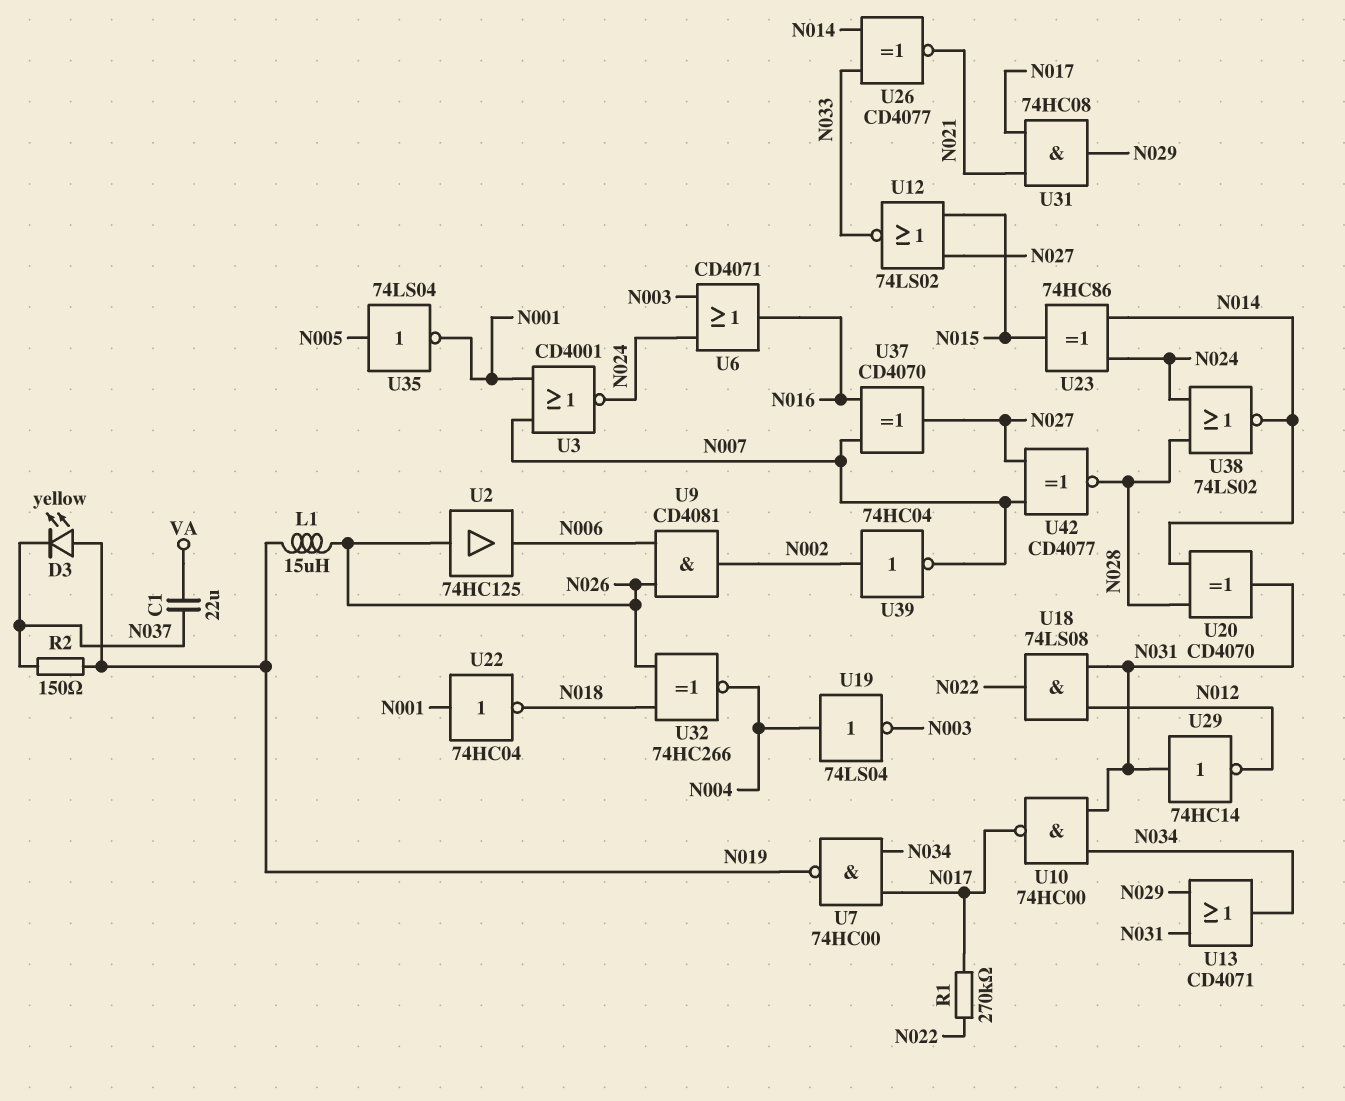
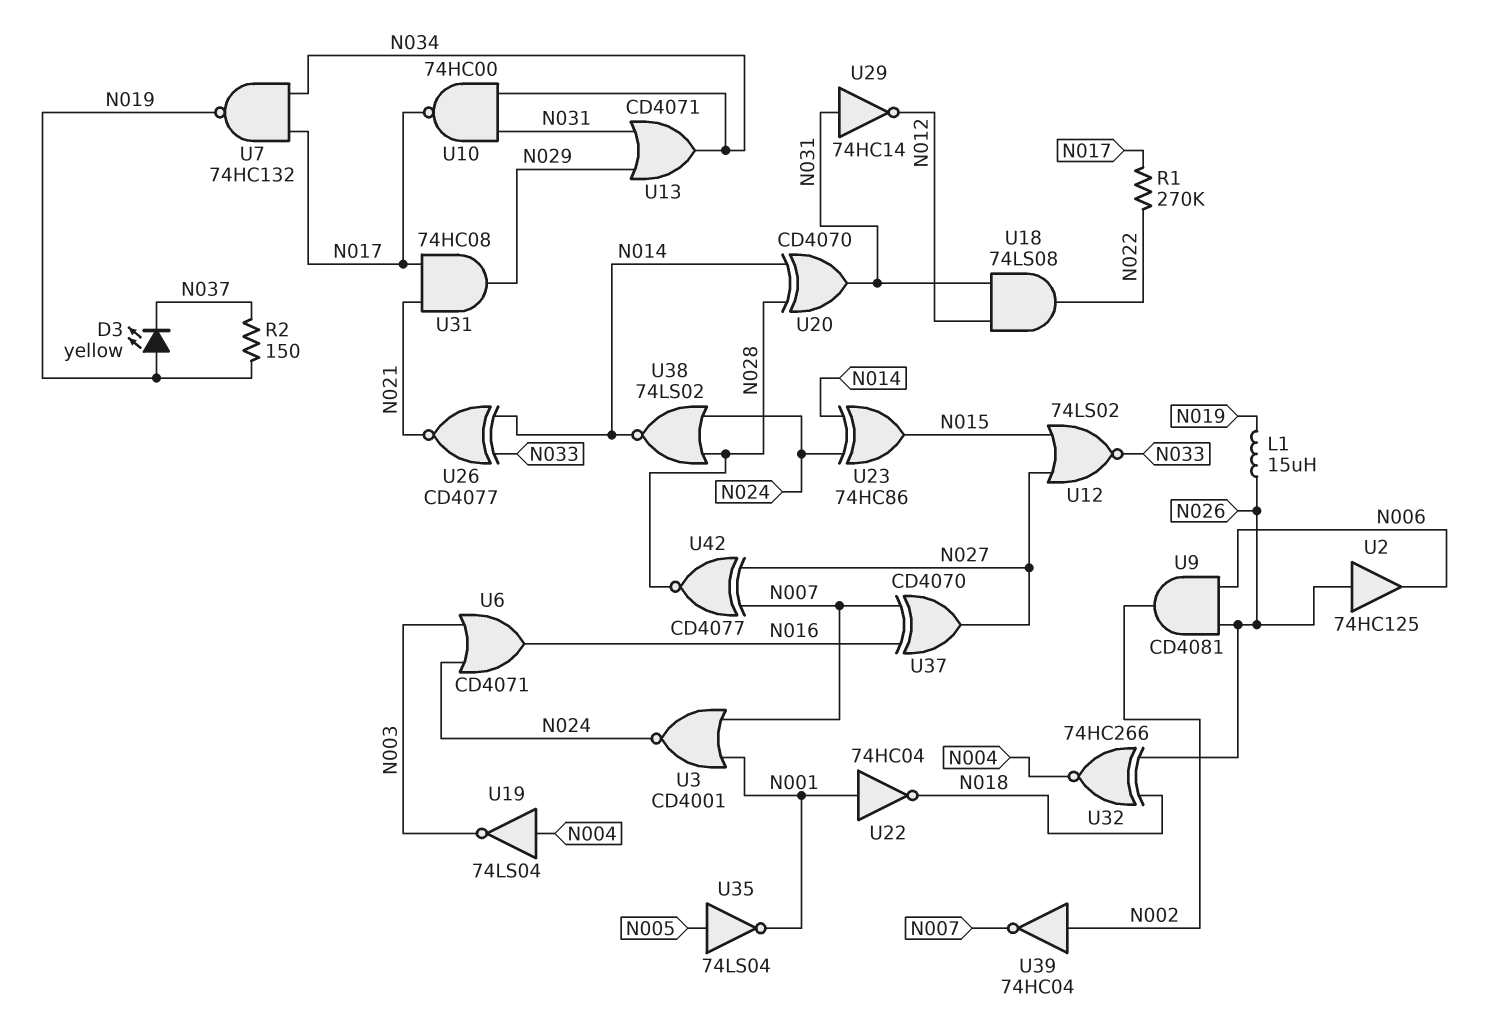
C1: 22uF (N037, VA) -> none
U7: NAND 74HC00 (in N017, in N034, out N019) -> NAND 74HC132 (in N017, in N034, out N019)

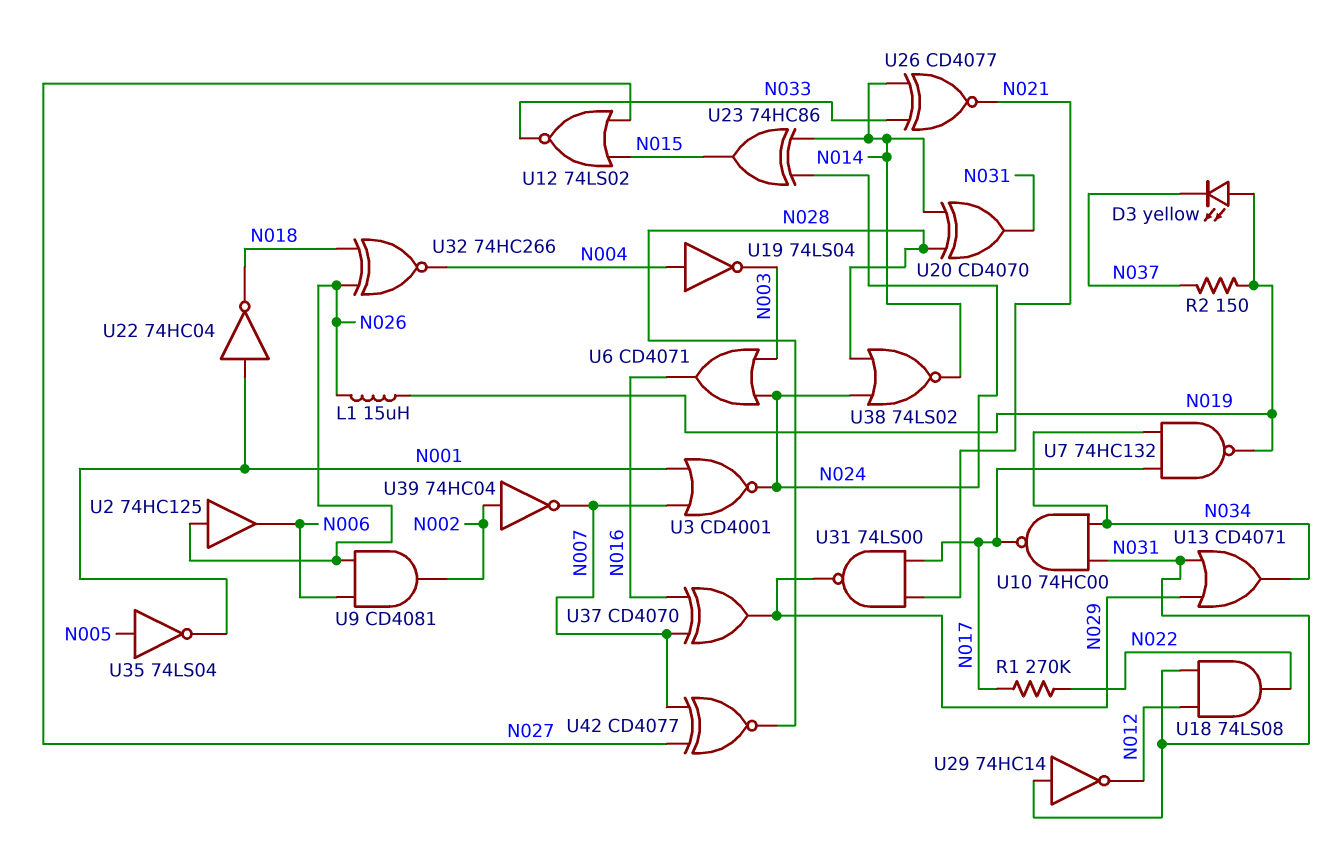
U31: AND 74HC08 (in N017, in N021, out N029) -> NAND 74LS00 (in N017, in N021, out N029)
U37: XOR CD4070 (in N007, in N016, out N027) -> XOR CD4070 (in N007, in N016, out N029)

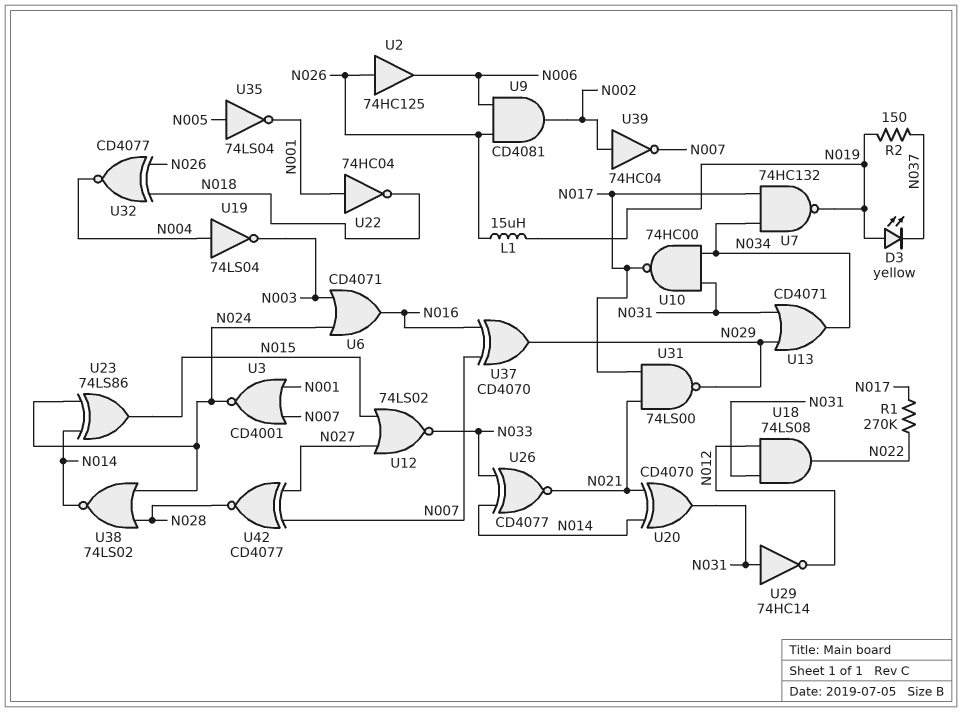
U20: XOR CD4070 (in N014, in N028, out N031) -> XOR CD4070 (in N014, in N021, out N031)
U23: XOR 74HC86 (in N014, in N024, out N015) -> XOR 74LS86 (in N014, in N024, out N015)
U32: XNOR 74HC266 (in N018, in N026, out N004) -> XNOR CD4077 (in N018, in N026, out N004)

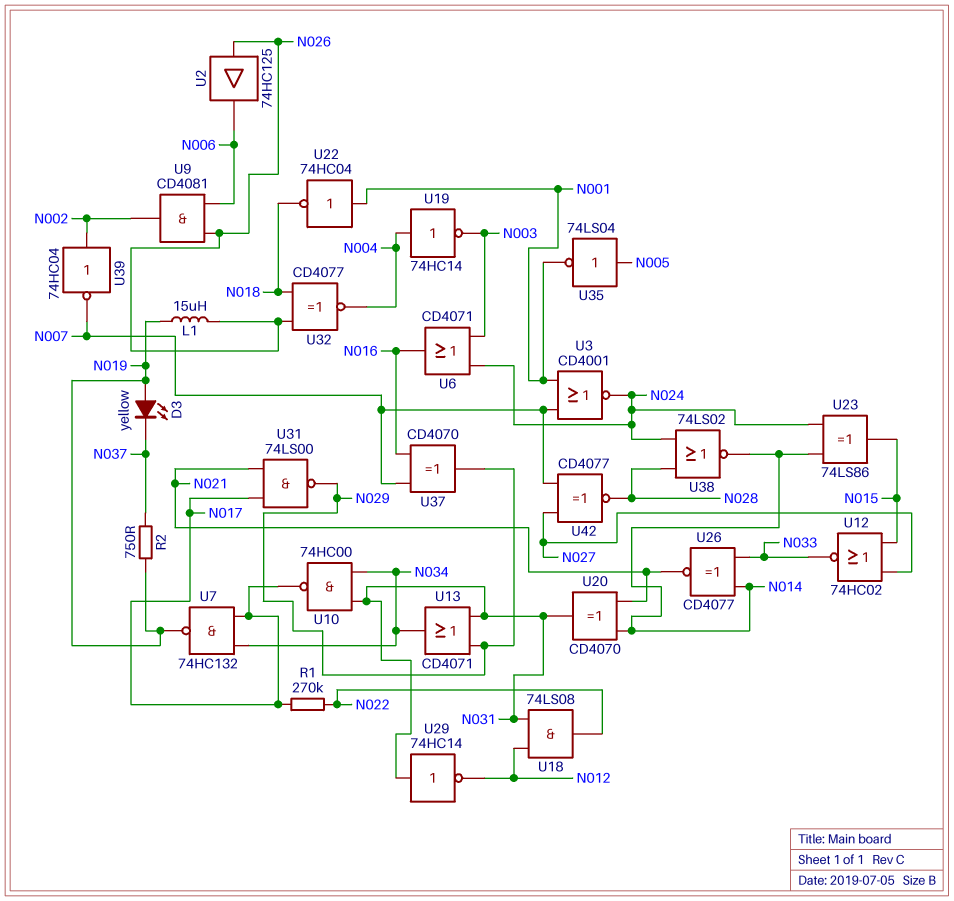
R2: 150 (N019, N037) -> 750 (N019, N037)
U12: NOR 74LS02 (in N015, in N027, out N033) -> NOR 74HC02 (in N015, in N027, out N033)
U19: NOT 74LS04 (in N004, out N003) -> NOT 74HC14 (in N004, out N003)

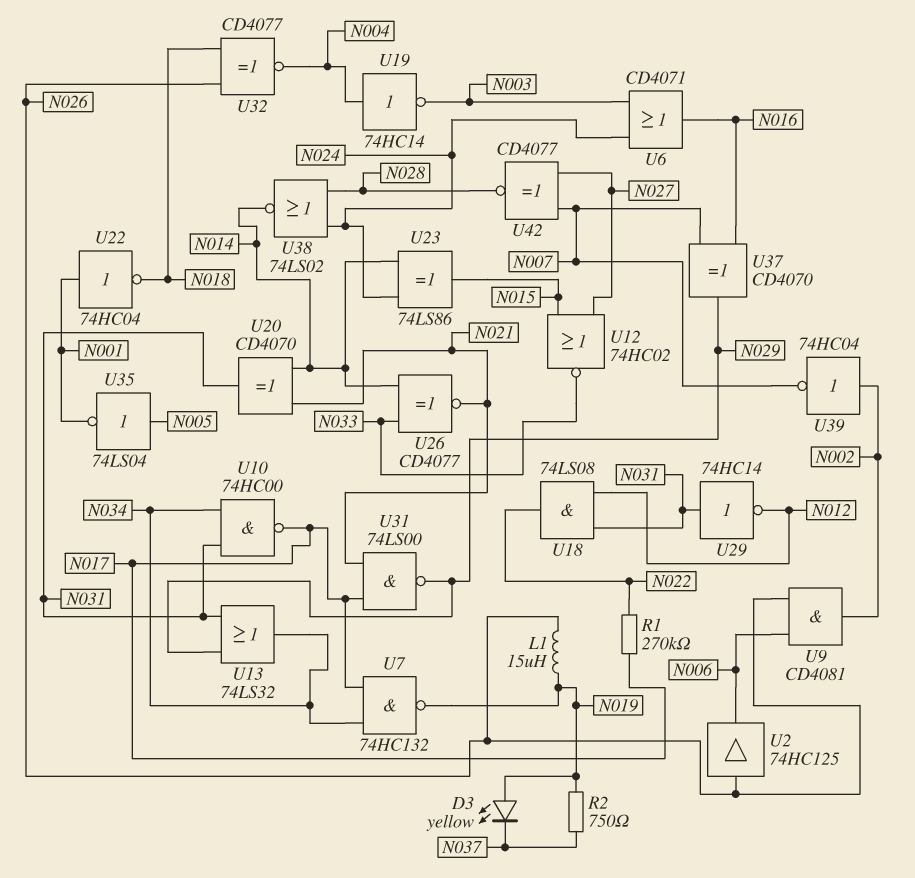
U3: NOR CD4001 (in N001, in N007, out N024) -> none
U13: OR CD4071 (in N029, in N031, out N034) -> OR 74LS32 (in N029, in N031, out N034)

